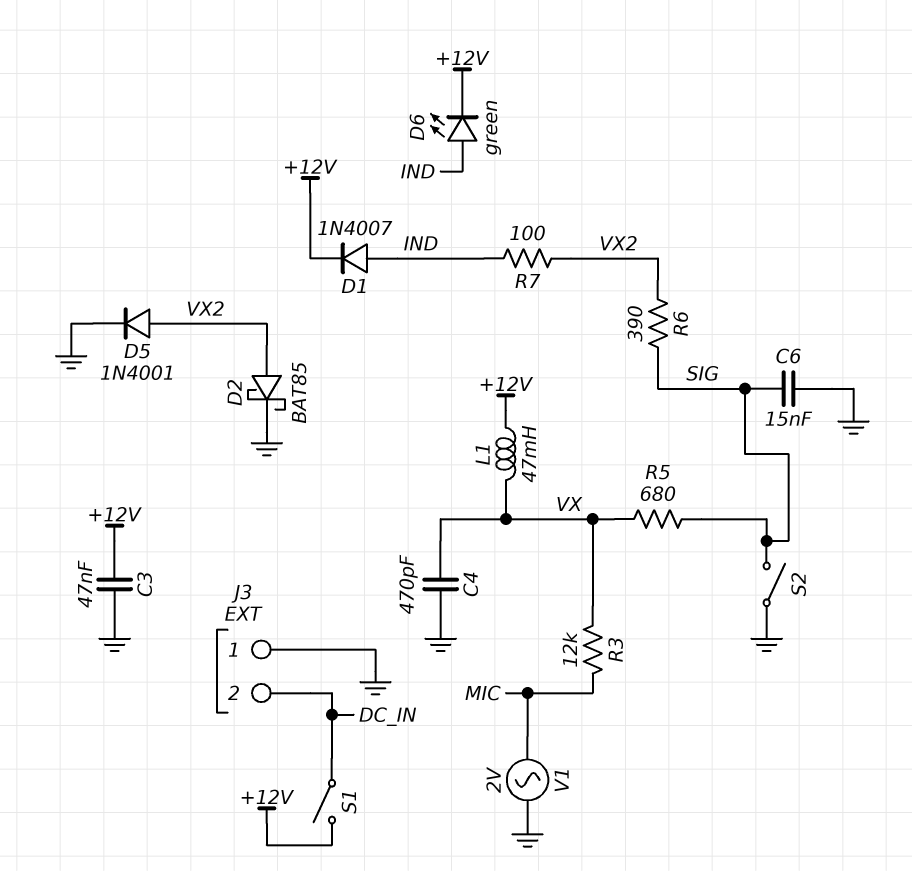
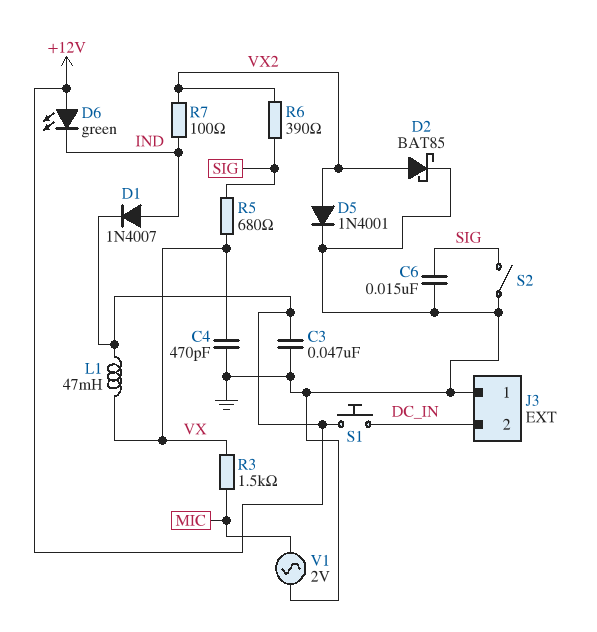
D6: LED green (A IND, K +12V) -> LED green (A +12V, K IND)
R3: 12k (MIC, VX) -> 1.5k (MIC, VX)
S1: switch (+12V, DC_IN) -> button (+12V, DC_IN)

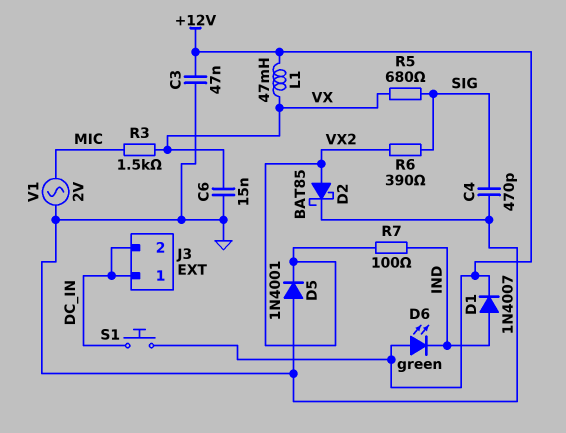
C4: 470pF (GND, VX) -> 470pF (GND, SIG)
C6: 15nF (GND, SIG) -> 15nF (GND, VX)
D5: diode 1N4001 (A VX2, K GND) -> diode 1N4001 (A GND, K VX2)
J3 pin 1: GND -> DC_IN
S2: switch (GND, SIG) -> none

